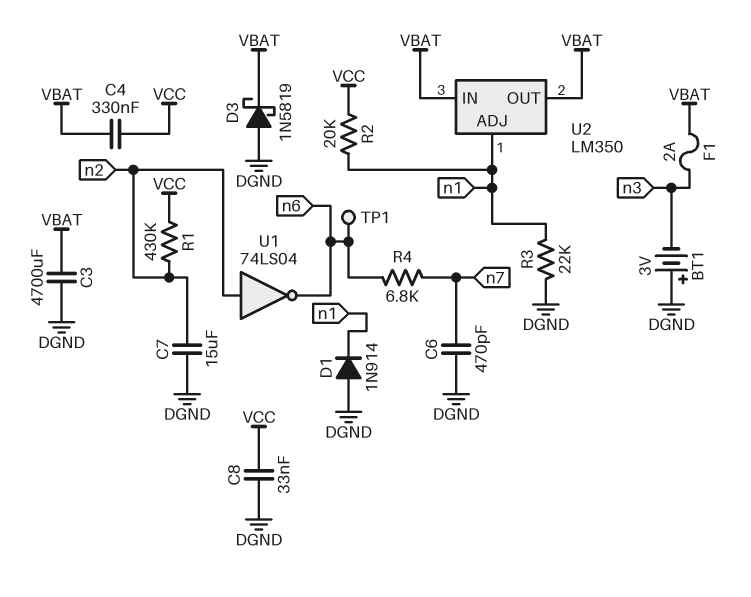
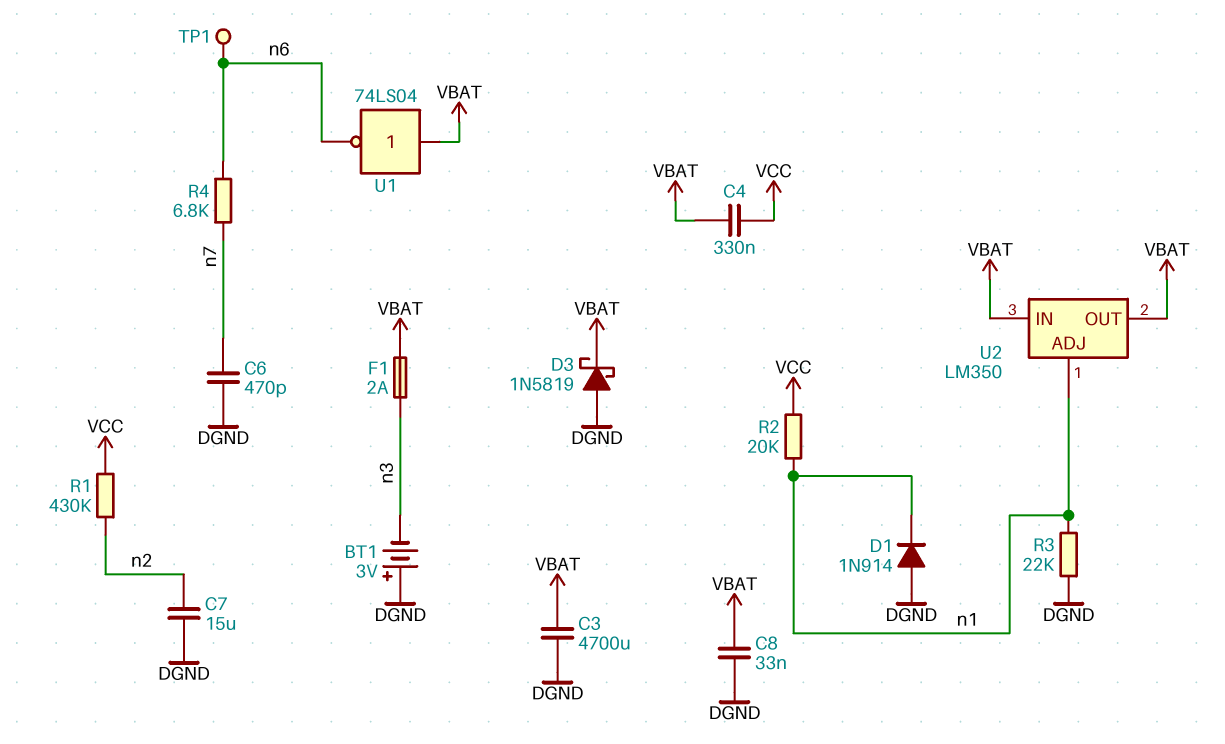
C8: 33nF (DGND, VCC) -> 33nF (DGND, VBAT)
U1: NOT 74LS04 (in n2, out n6) -> NOT 74LS04 (in VBAT, out n6)

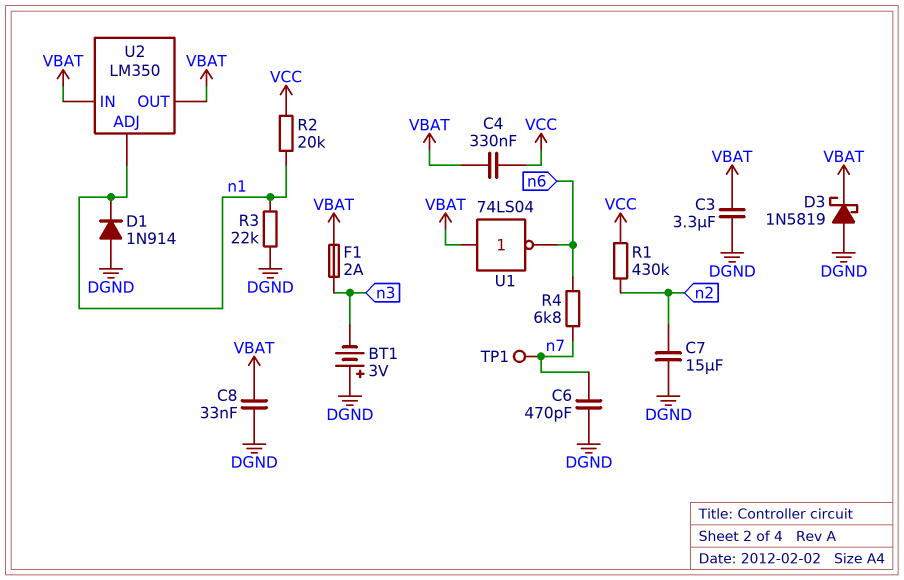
C3: 4700uF (DGND, VBAT) -> 3.3uF (DGND, VBAT)
TP1: test point (n6) -> test point (n7)

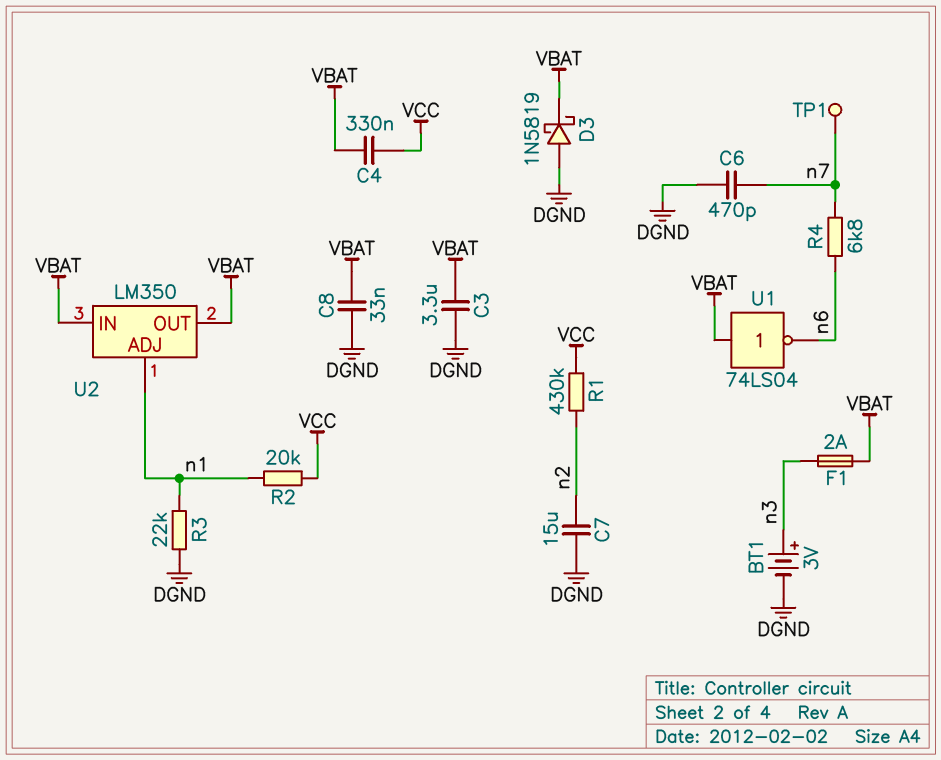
BT1: 3V (plus DGND, minus n3) -> 3V (plus n3, minus DGND)
D1: diode 1N914 (A DGND, K n1) -> none

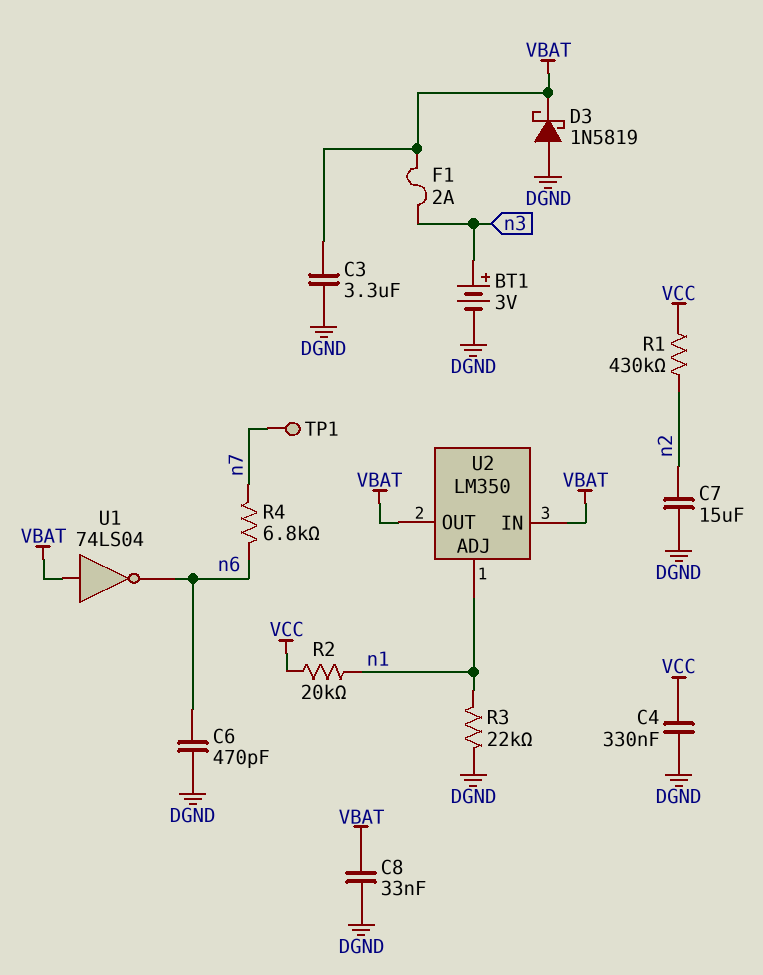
C4: 330nF (VBAT, VCC) -> 330nF (DGND, VCC)
C6: 470pF (DGND, n7) -> 470pF (DGND, n6)

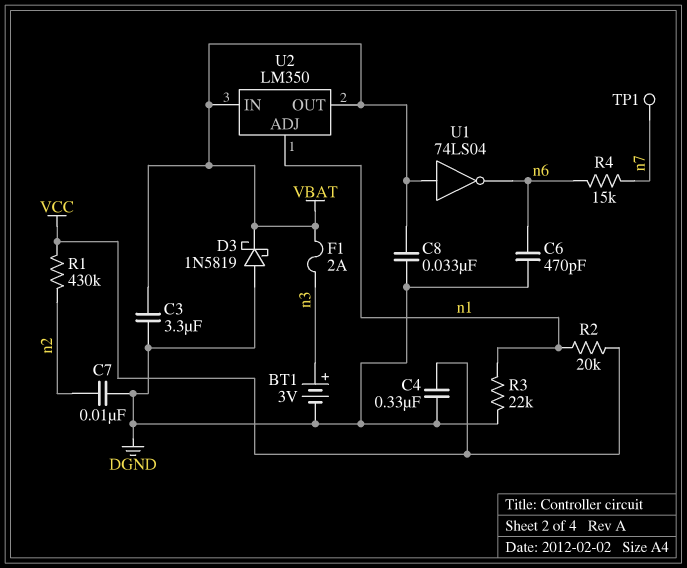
C7: 15uF (DGND, n2) -> 10nF (DGND, n2)
R4: 6.8k (n6, n7) -> 15k (n6, n7)

